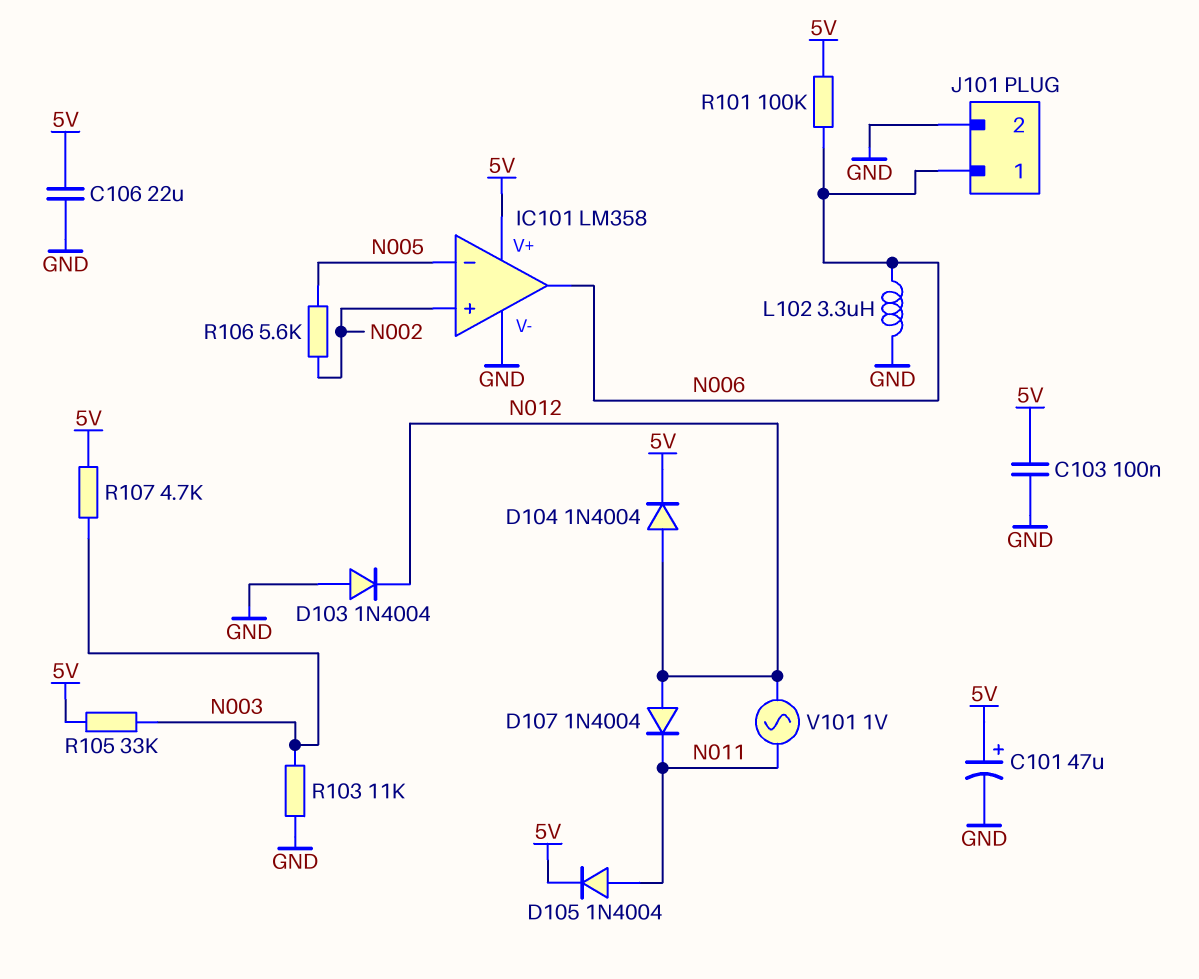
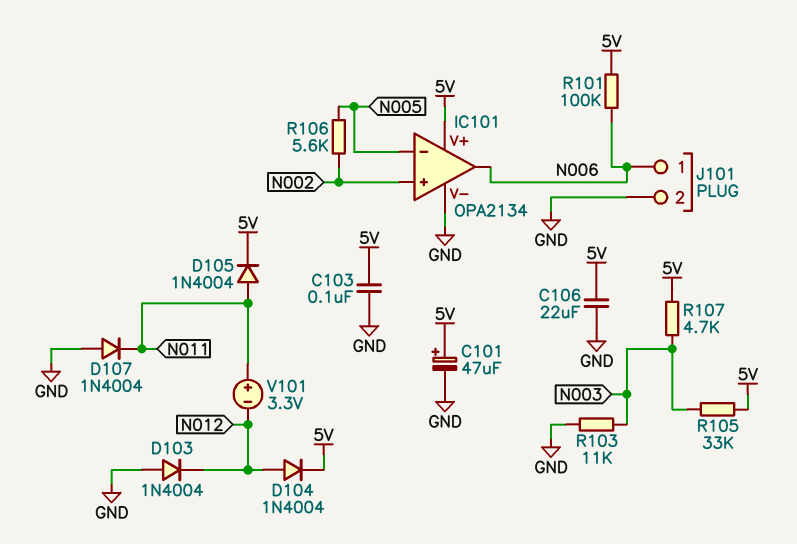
D107: diode 1N4004 (A N012, K N011) -> diode 1N4004 (A GND, K N011)
IC101: LM358 -> OPA2134
L102: 3.3uH (GND, N006) -> none
V101: AC 1V (N011, N012) -> 3.3V (plus N011, minus N012)

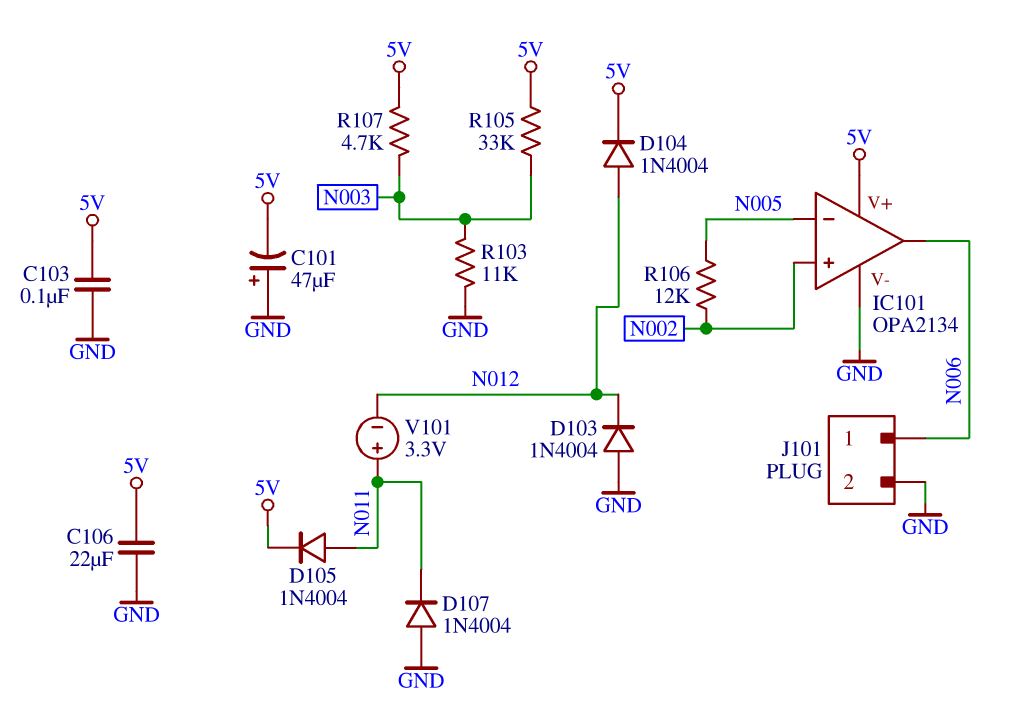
C101: 47uF (plus 5V, minus GND) -> 47uF (plus GND, minus 5V)
R101: 100k (5V, N006) -> none
R106: 5.6k (N002, N005) -> 12k (N002, N005)

